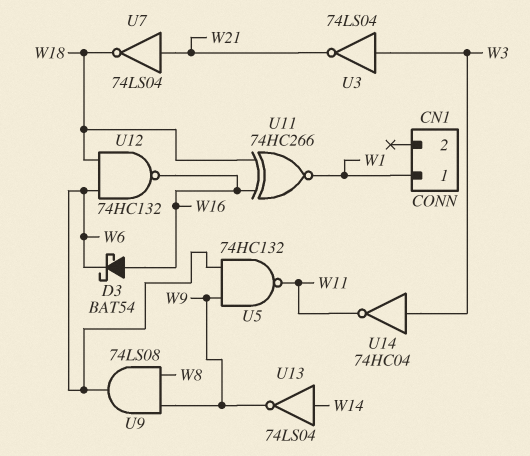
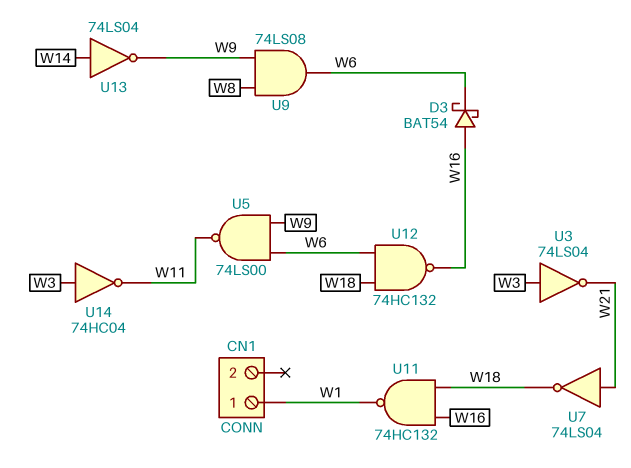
U5: NAND 74HC132 (in W6, in W9, out W11) -> NAND 74LS00 (in W6, in W9, out W11)
U11: XNOR 74HC266 (in W16, in W18, out W1) -> NAND 74HC132 (in W16, in W18, out W1)

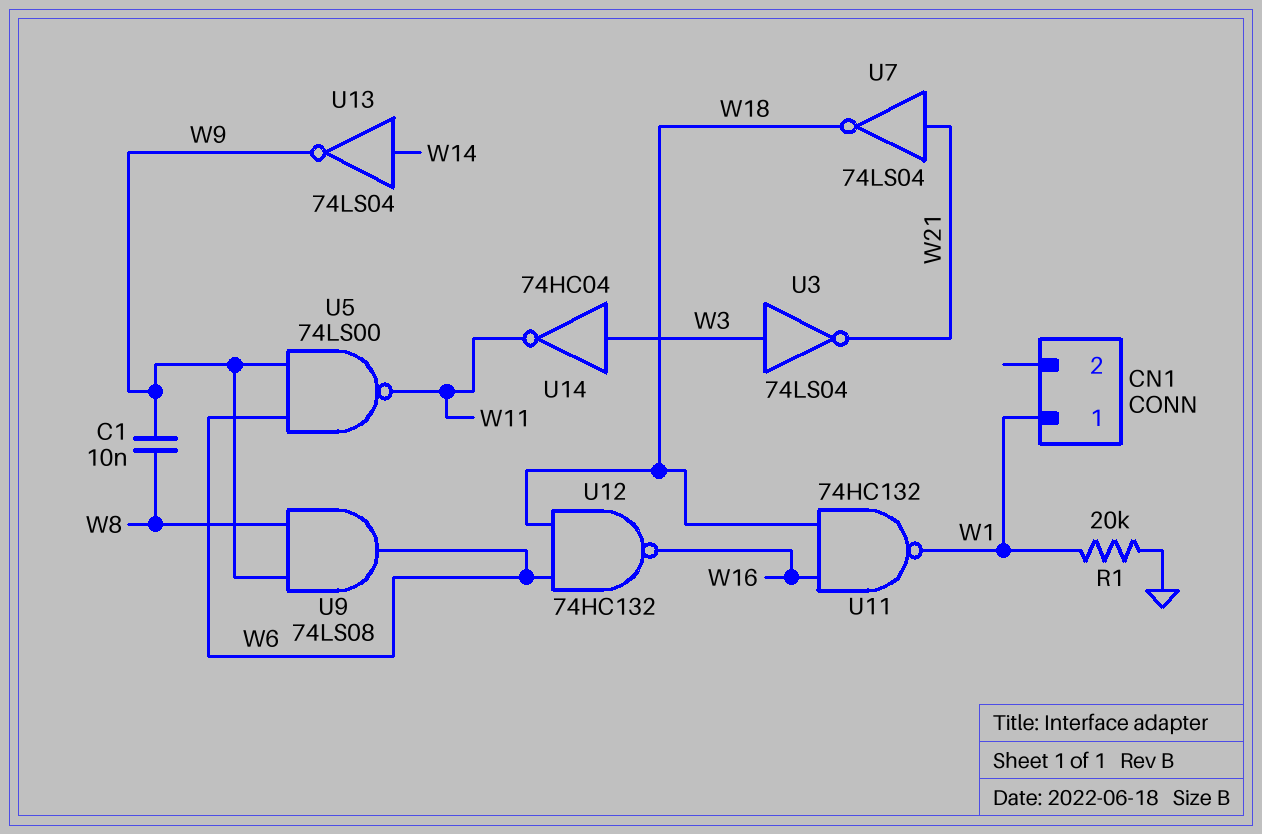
C1: none -> 10nF (W8, W9)
D3: schottky BAT54 (A W16, K W6) -> none
R1: none -> 20k (GND, W1)

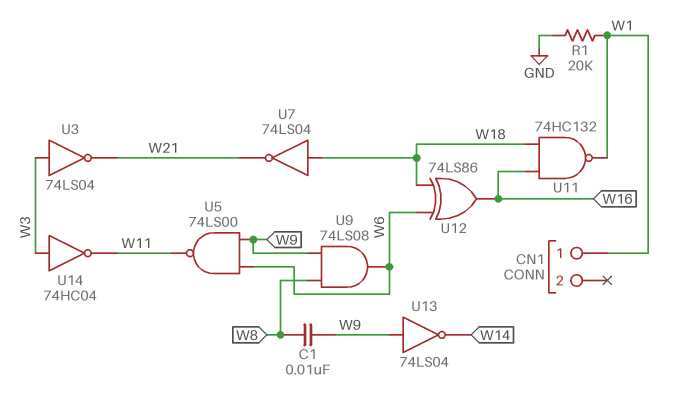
U7: NOT 74LS04 (in W21, out W18) -> NOT 74LS04 (in W18, out W21)
U12: NAND 74HC132 (in W6, in W18, out W16) -> XOR 74LS86 (in W6, in W18, out W16)
U13: NOT 74LS04 (in W14, out W9) -> NOT 74LS04 (in W9, out W14)

